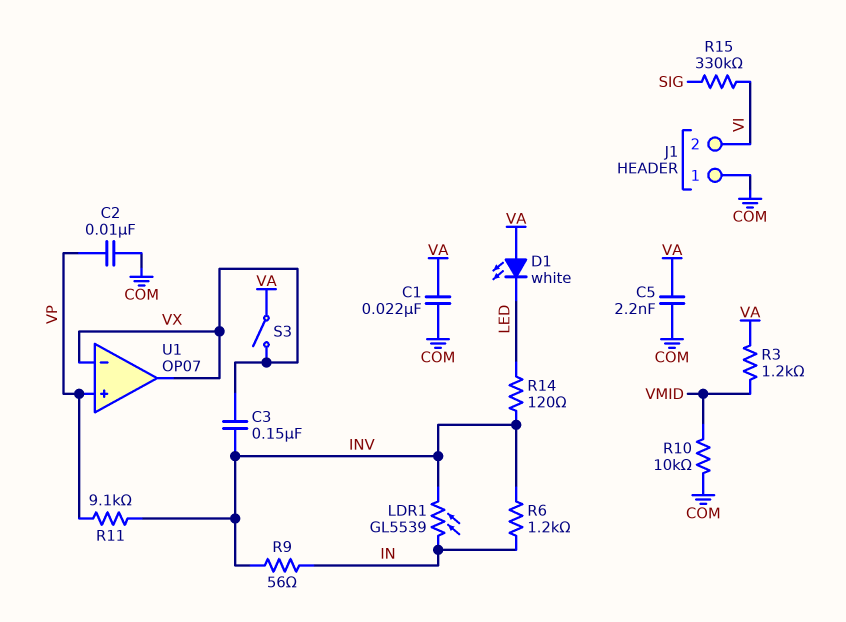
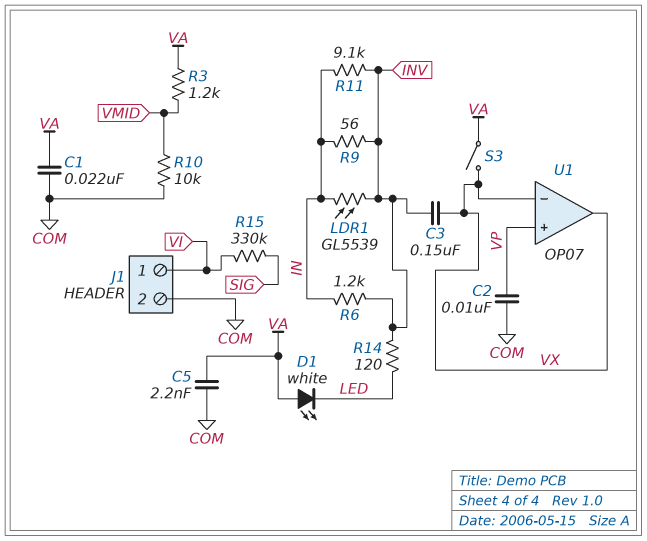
J1 pin 1: COM -> VI
J1 pin 2: VI -> COM
R11: 9.1k (INV, VP) -> 9.1k (IN, INV)

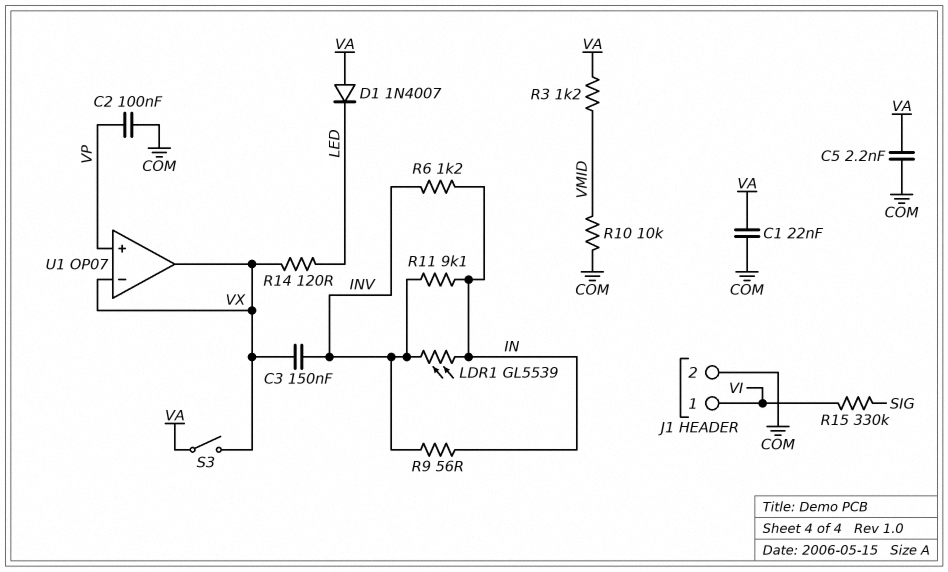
C2: 10nF (COM, VP) -> 100nF (COM, VP)
D1: LED white (A VA, K LED) -> diode 1N4007 (A VA, K LED)
R14: 120 (INV, LED) -> 120 (LED, VX)

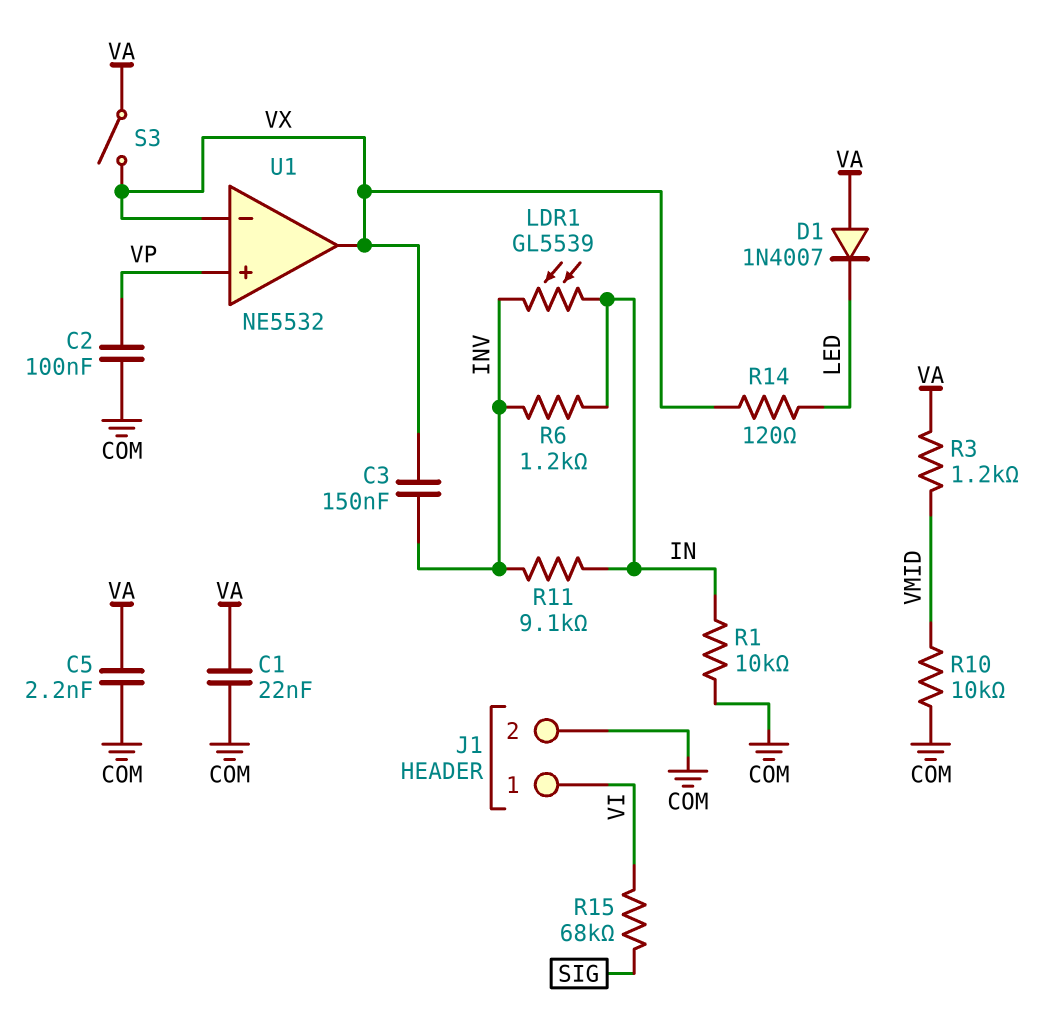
R1: none -> 10k (COM, IN)
R9: 56 (IN, INV) -> none
R15: 330k (SIG, VI) -> 68k (SIG, VI)
U1: OP07 -> NE5532

